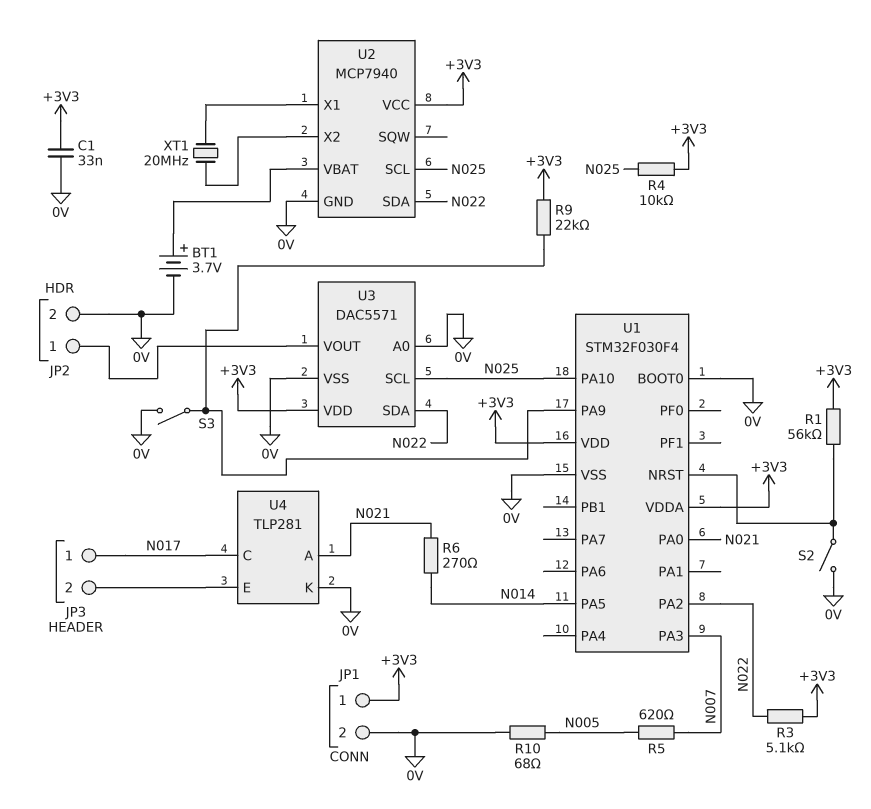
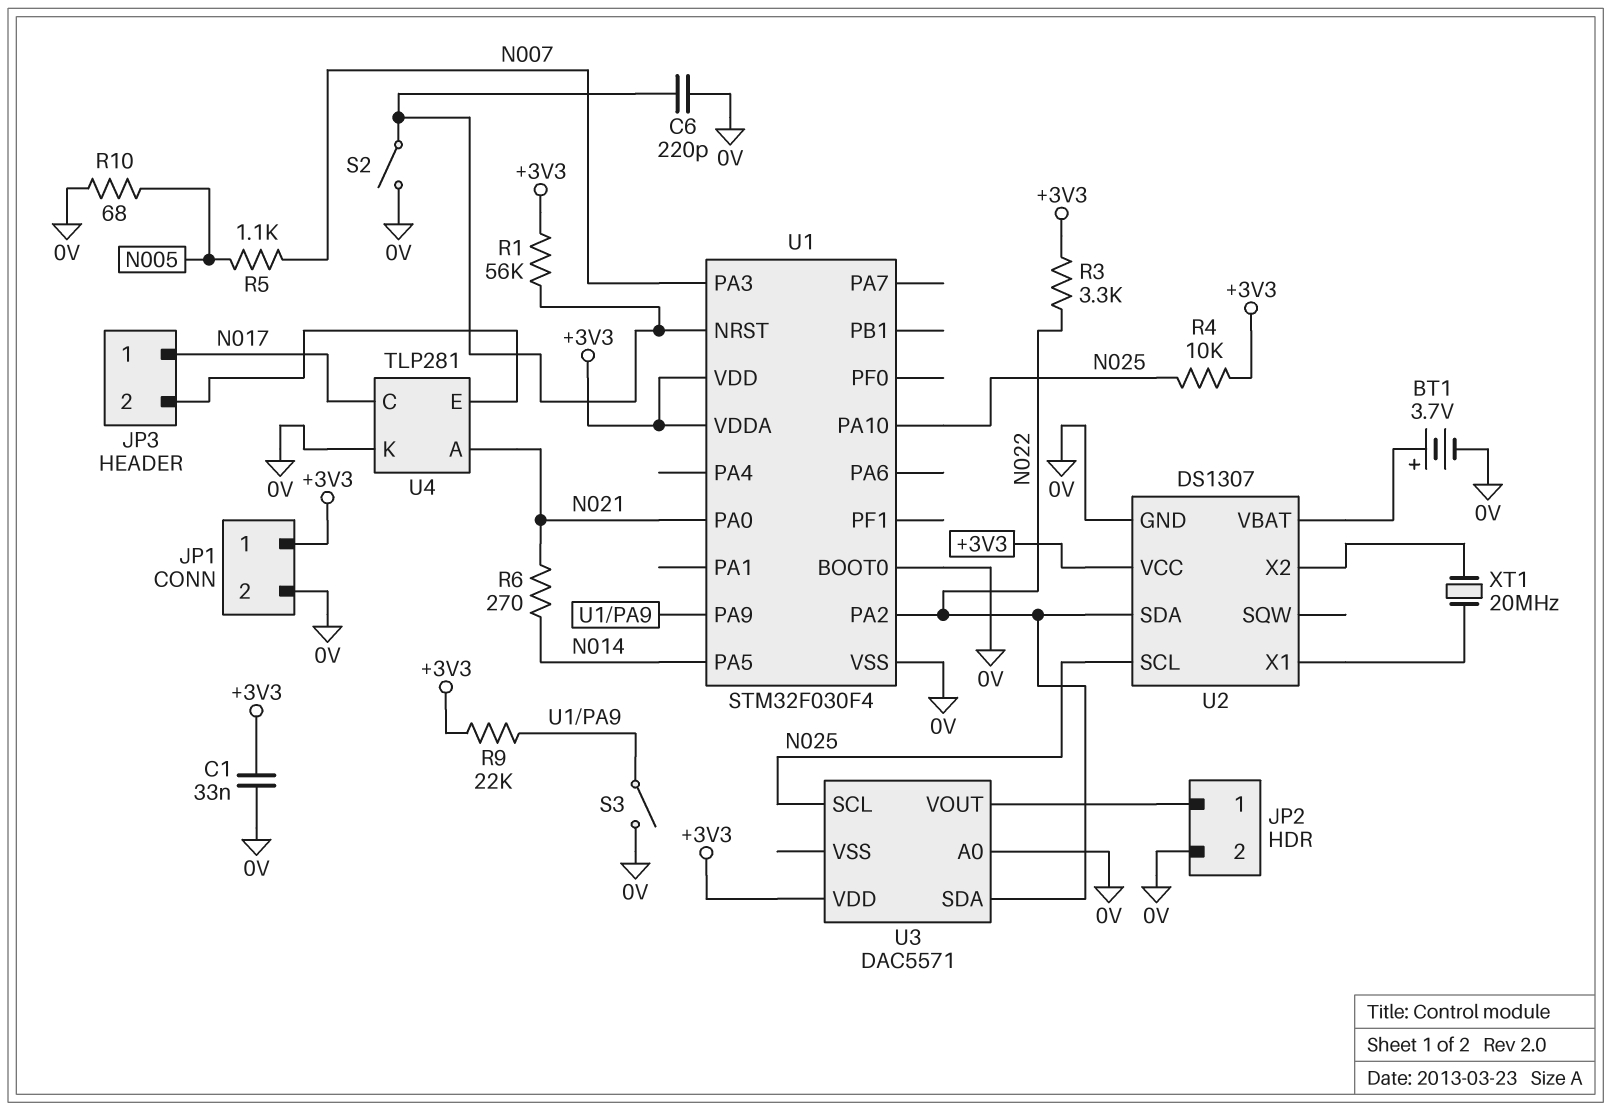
C6: none -> 220pF (0V, U1/NRST)
R3: 5.1k (+3V3, N022) -> 3.3k (+3V3, N022)
R5: 620 (N005, N007) -> 1.1k (N005, N007)
U2: MCP7940 -> DS1307
U3 pin VSS: 0V -> none

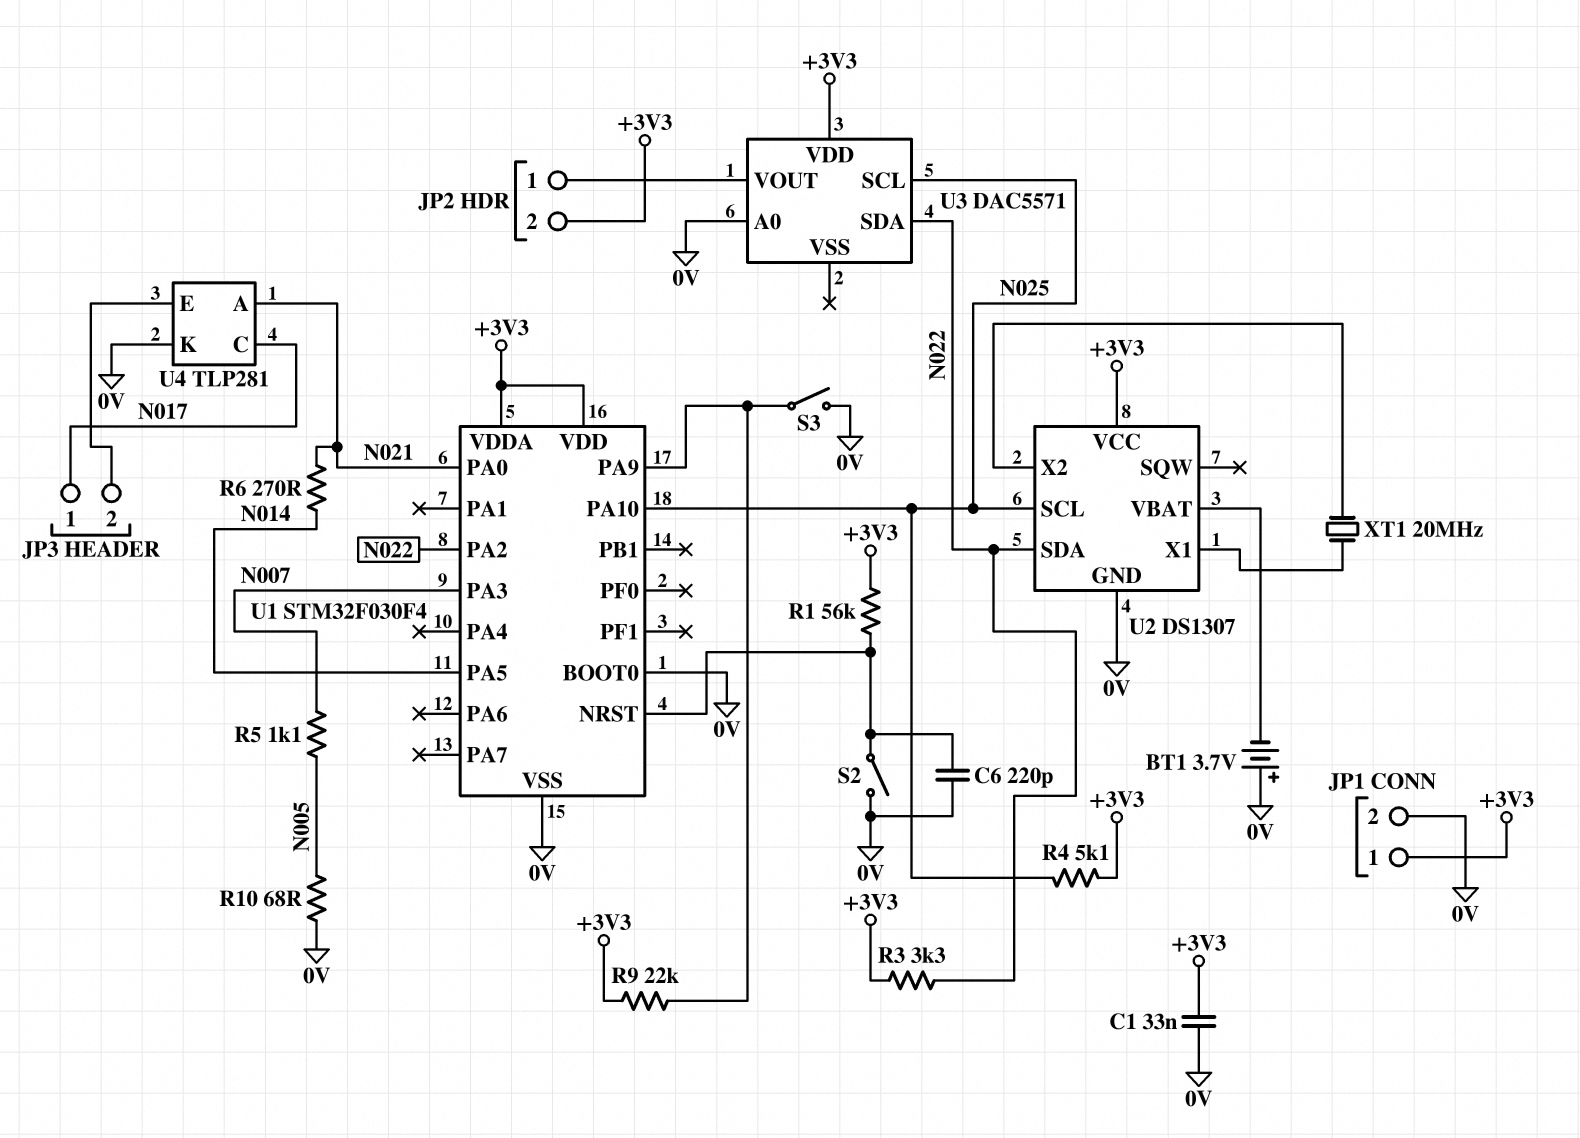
BT1: 3.7V (plus U2/VBAT, minus 0V) -> 3.7V (plus 0V, minus U2/VBAT)
JP2 pin 2: 0V -> +3V3
R4: 10k (+3V3, N025) -> 5.1k (+3V3, N025)

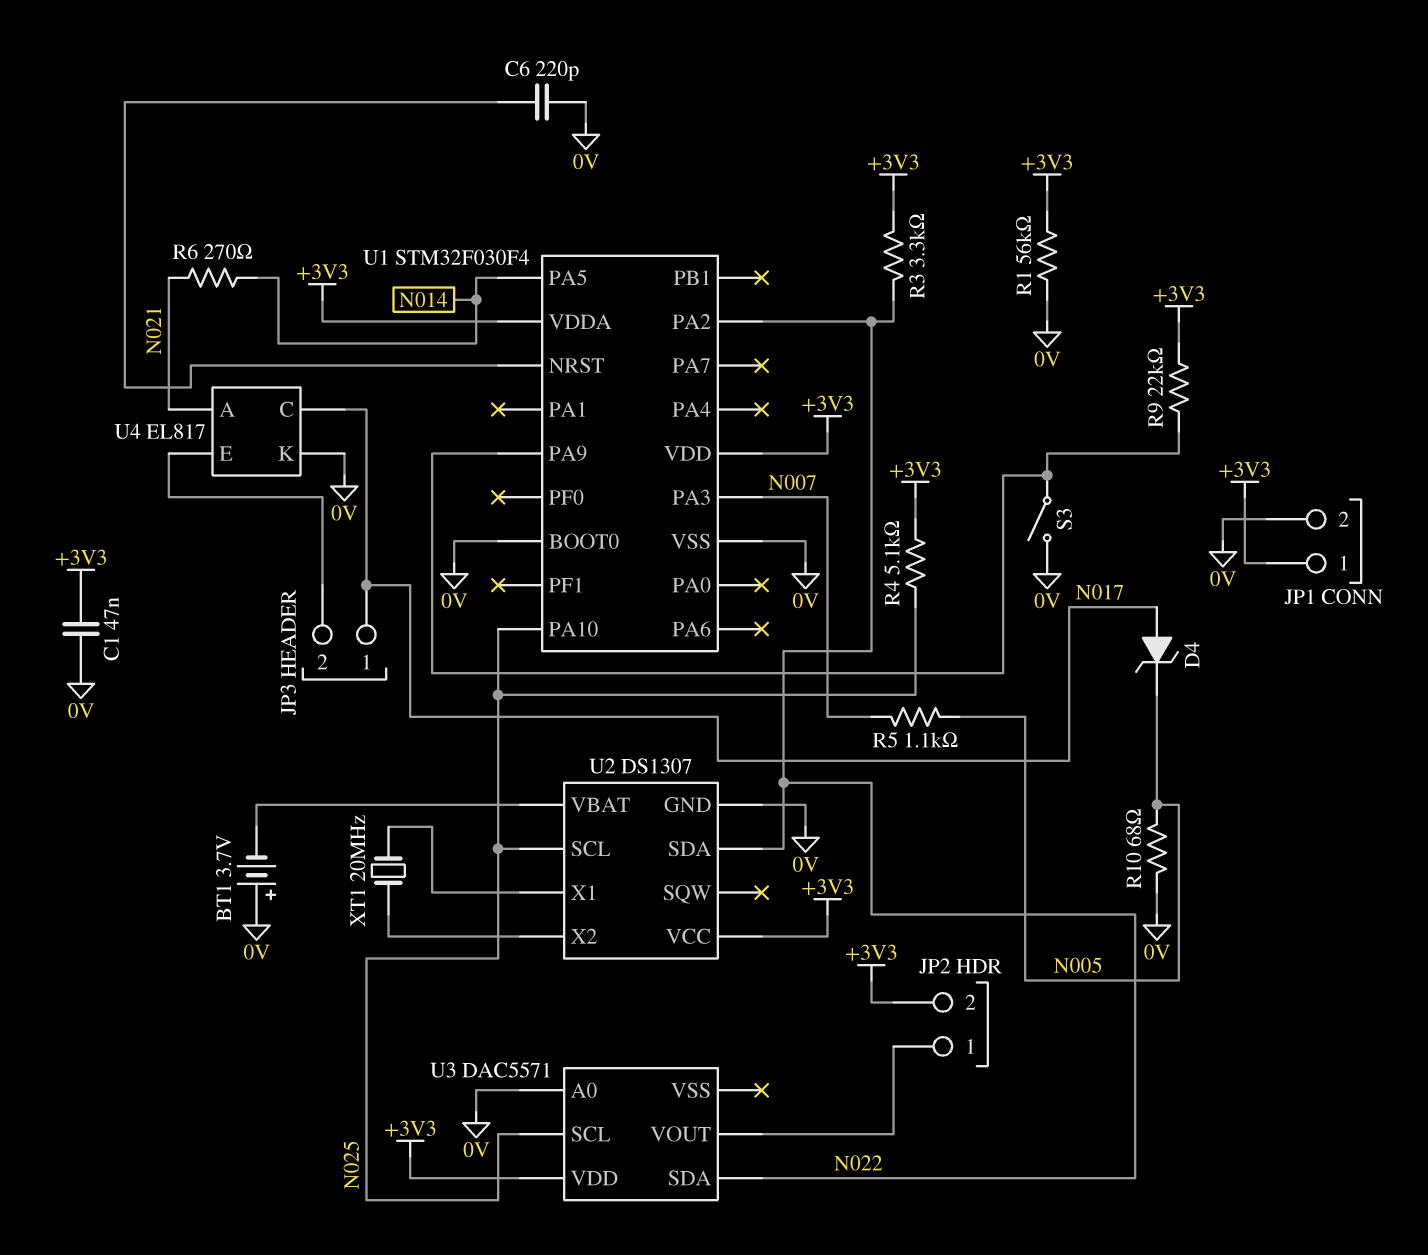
C1: 33nF (+3V3, 0V) -> 47nF (+3V3, 0V)
D4: none -> zener (A N017, K N005)
R1: 56k (+3V3, U1/NRST) -> 56k (+3V3, 0V)
S2: switch (0V, U1/NRST) -> none
U1 pin PA0: N021 -> none
U4: TLP281 -> EL817

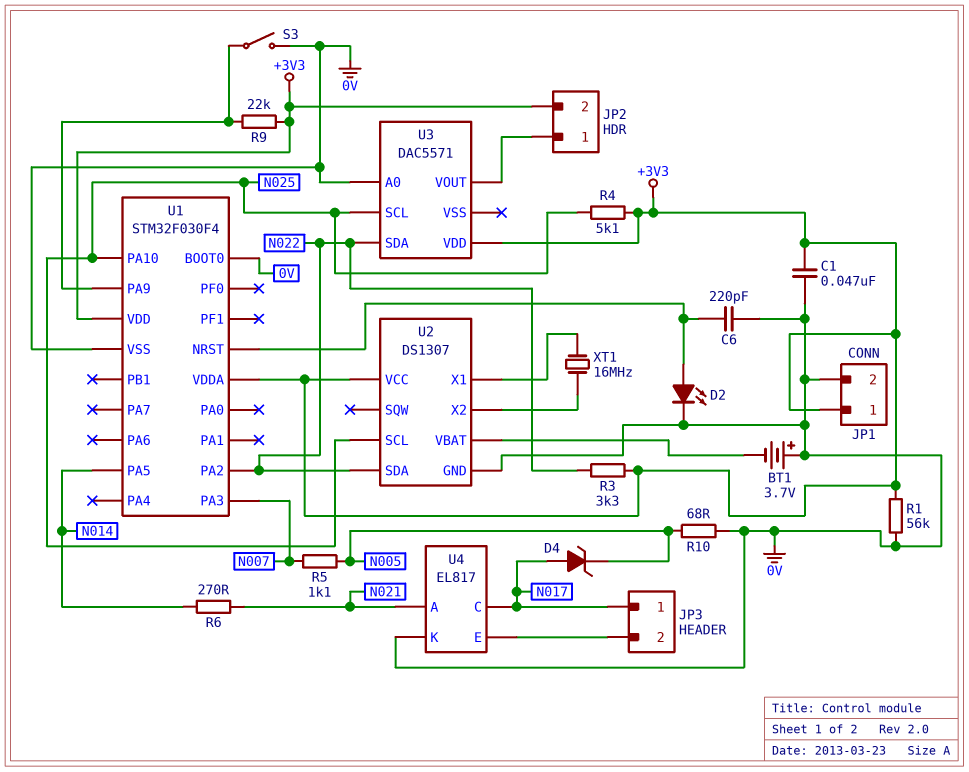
D2: none -> LED (A U1/NRST, K 0V)
XT1: 20MHz (U2/X1, U2/X2) -> 16MHz (U2/X1, U2/X2)

